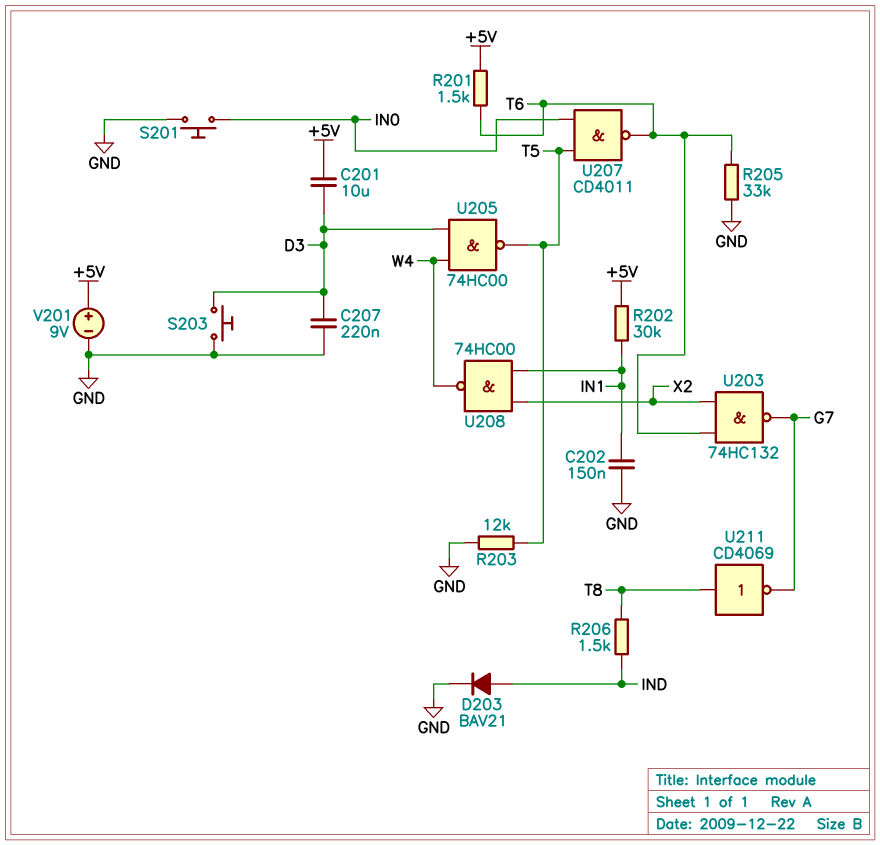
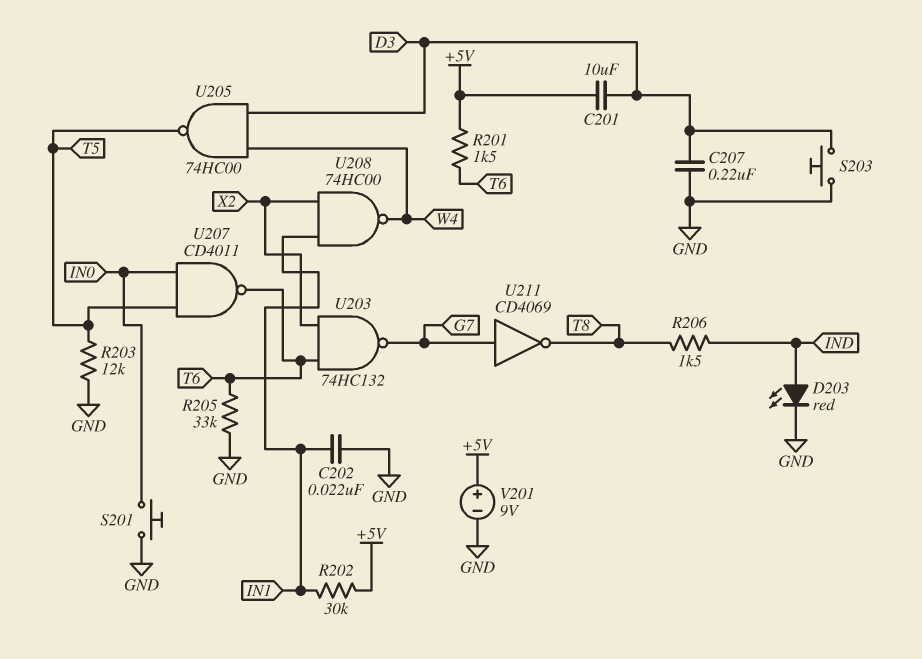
C202: 150nF (GND, IN1) -> 22nF (GND, IN1)
D203: diode BAV21 (A IND, K GND) -> LED red (A IND, K GND)
U211: NOT CD4069 (in T8, out G7) -> NOT CD4069 (in G7, out T8)

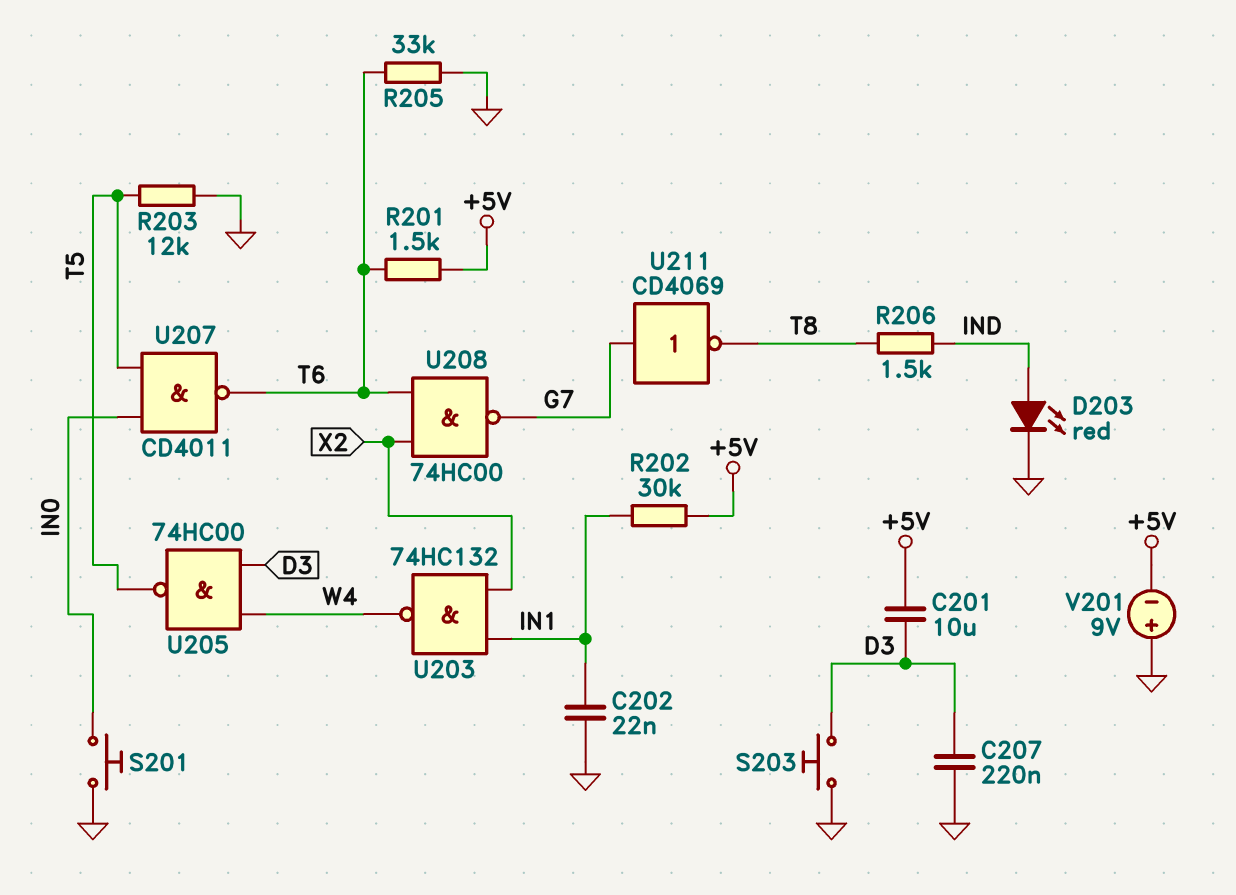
U203: NAND 74HC132 (in T6, in X2, out G7) -> NAND 74HC132 (in IN1, in X2, out W4)
U208: NAND 74HC00 (in IN1, in X2, out W4) -> NAND 74HC00 (in T6, in X2, out G7)
V201: 9V (plus +5V, minus GND) -> 9V (plus GND, minus +5V)

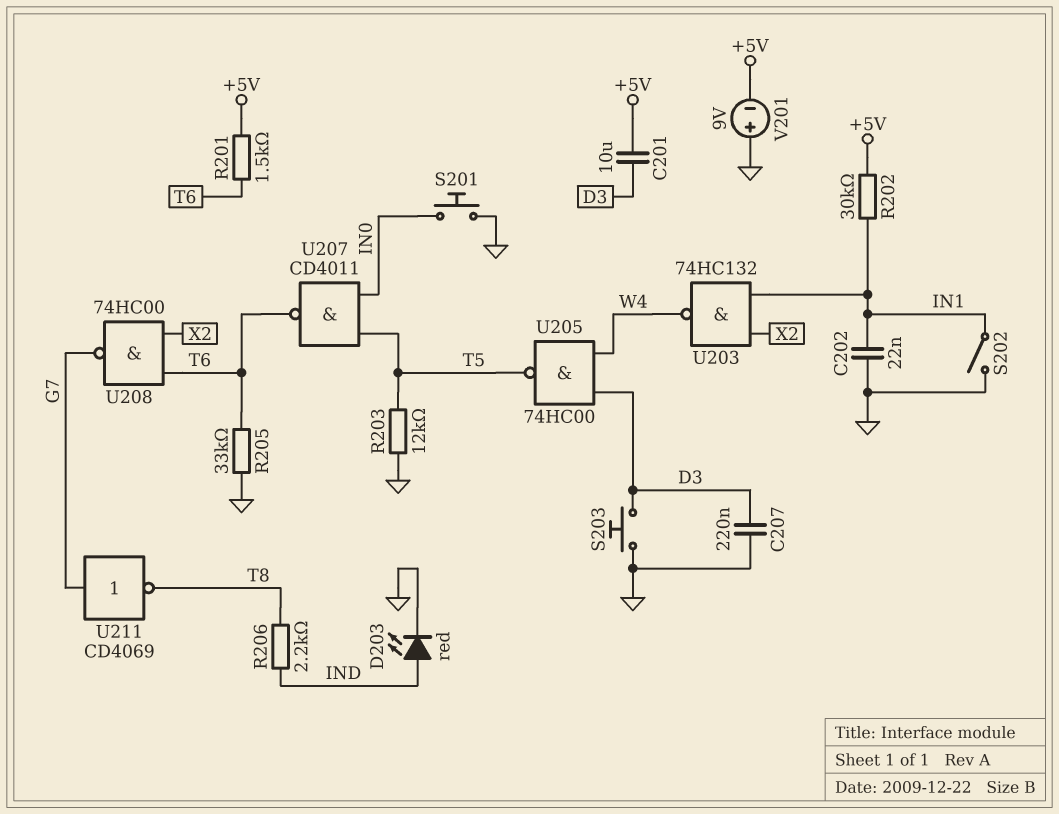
R206: 1.5k (IND, T8) -> 2.2k (IND, T8)
S202: none -> switch (GND, IN1)

